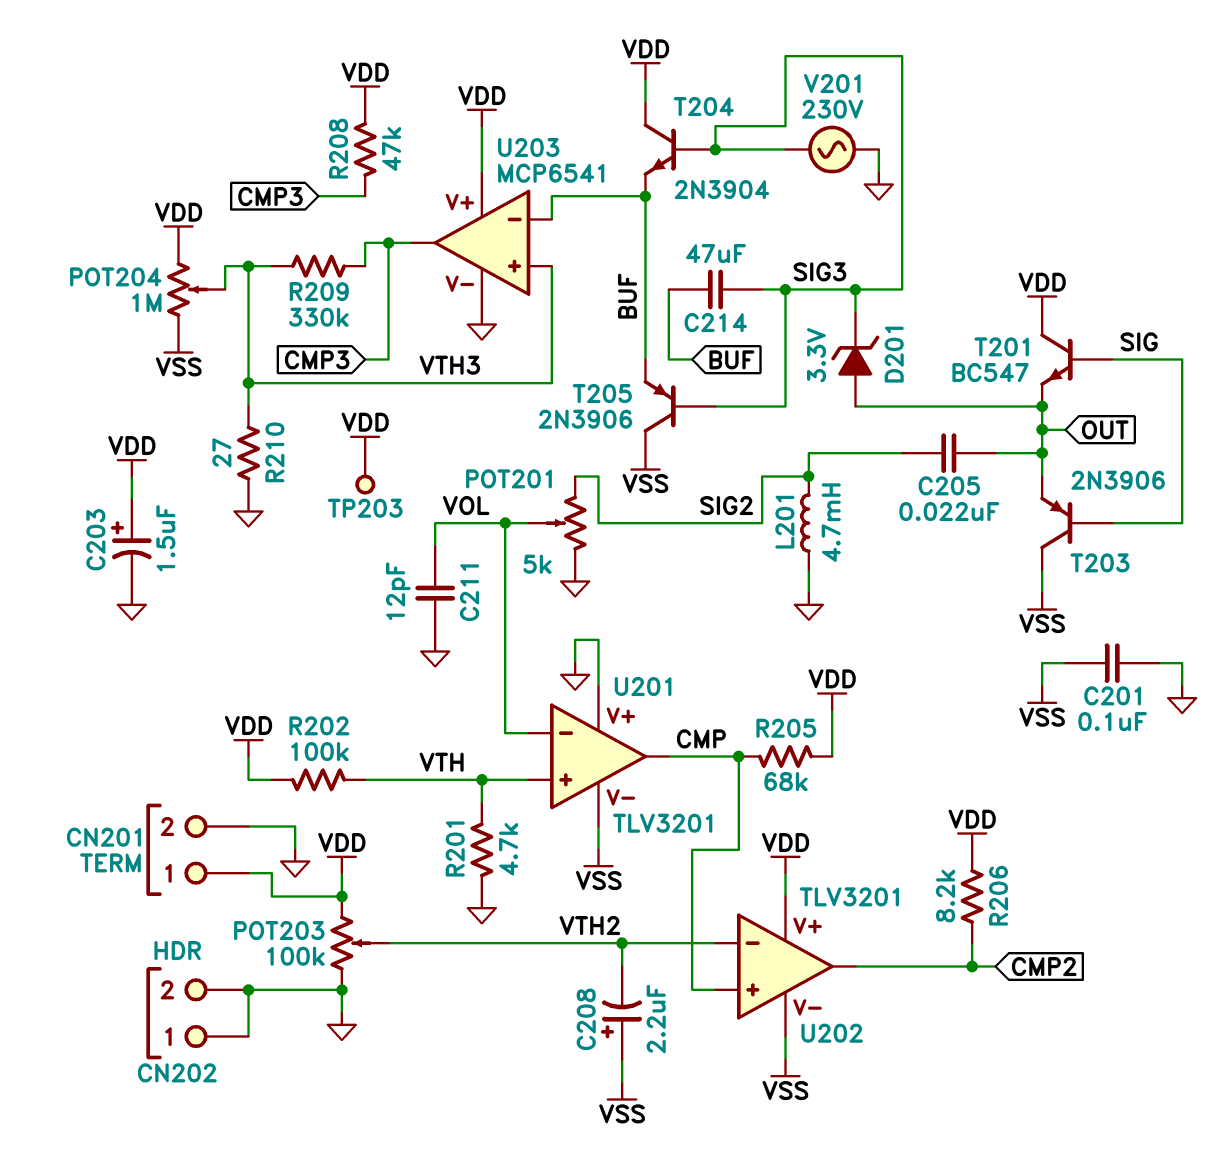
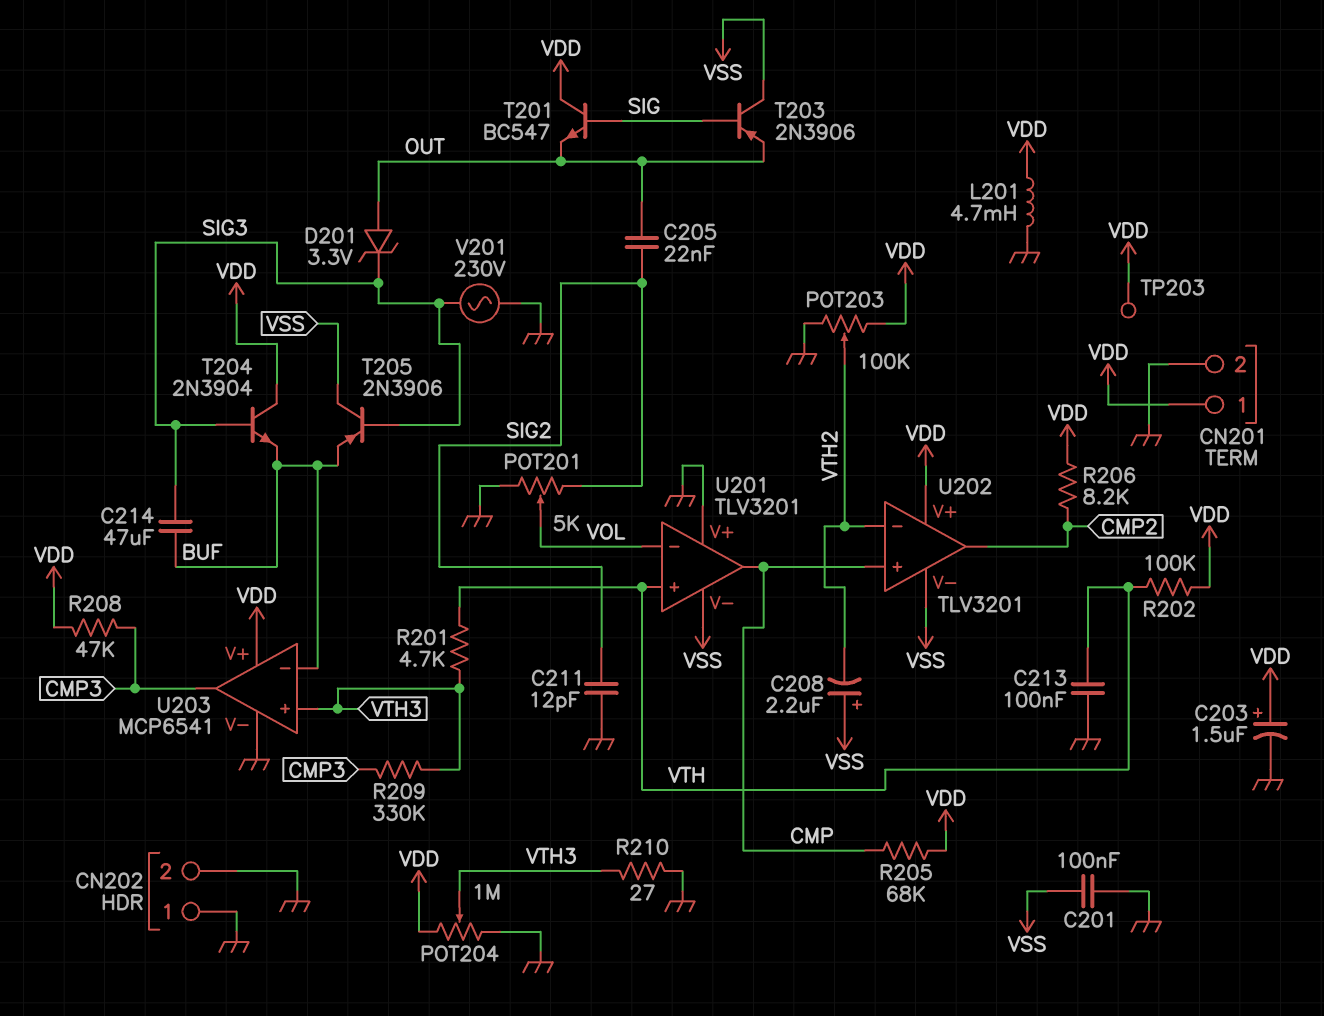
C211: 12pF (GND, VOL) -> 12pF (GND, SIG2)
C213: none -> 100nF (GND, VTH)
L201: 4.7mH (GND, SIG2) -> 4.7mH (GND, VDD)
POT204: 1M (VDD, VSS, wiper VTH3) -> 1M (GND, VDD, wiper VTH3)
R201: 4.7k (GND, VTH) -> 4.7k (VTH, VTH3)

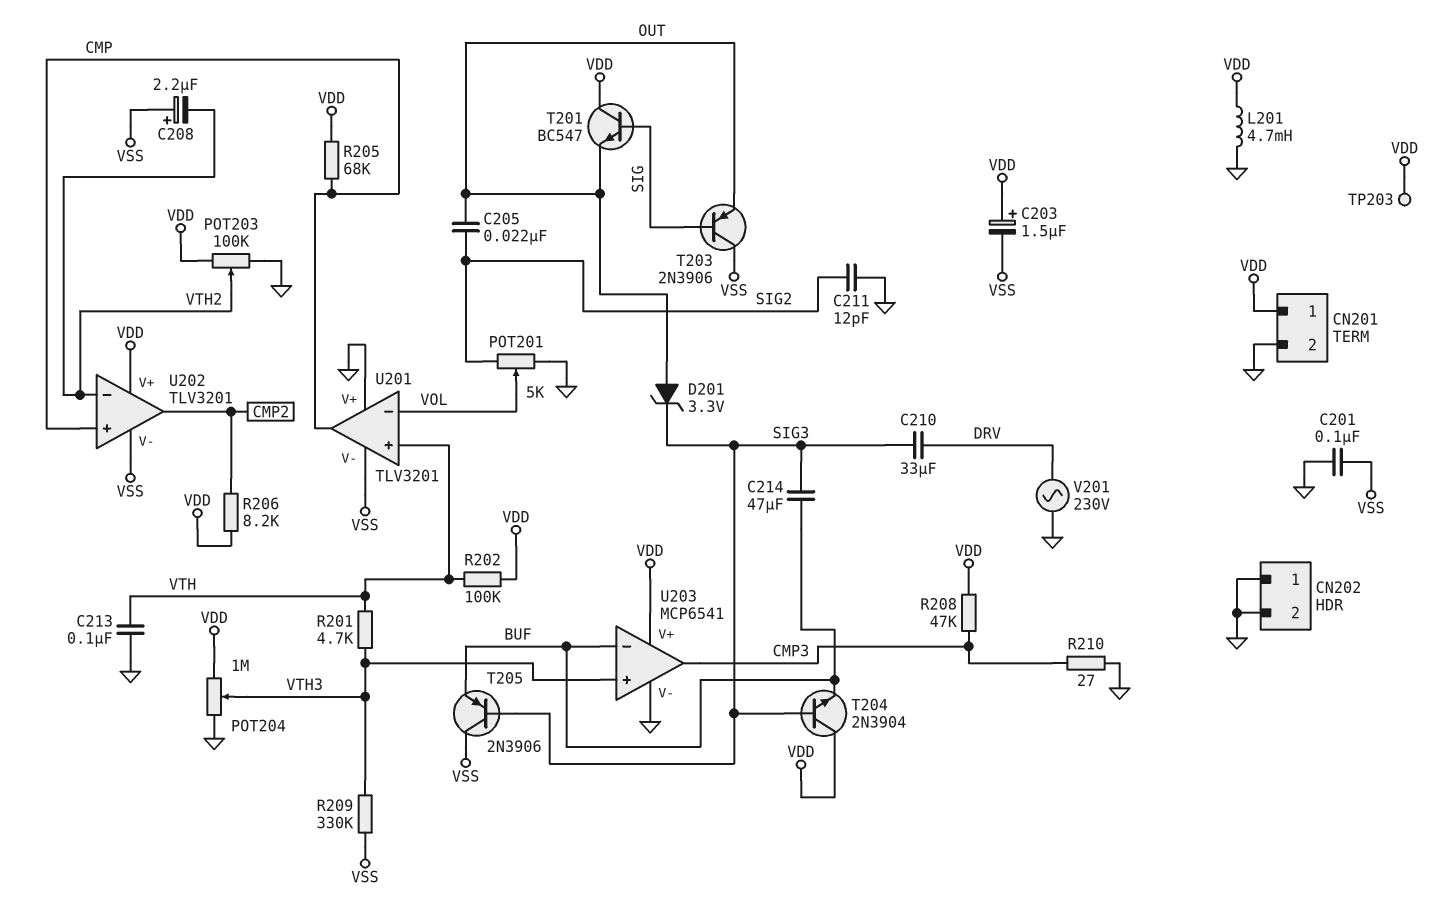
C203: 1.5uF (plus VDD, minus GND) -> 1.5uF (plus VDD, minus VSS)
C210: none -> 33uF (DRV, SIG3)
R209: 330k (CMP3, VTH3) -> 330k (VSS, VTH3)
R210: 27 (GND, VTH3) -> 27 (CMP3, GND)
V201: AC 230V (GND, SIG3) -> AC 230V (DRV, GND)

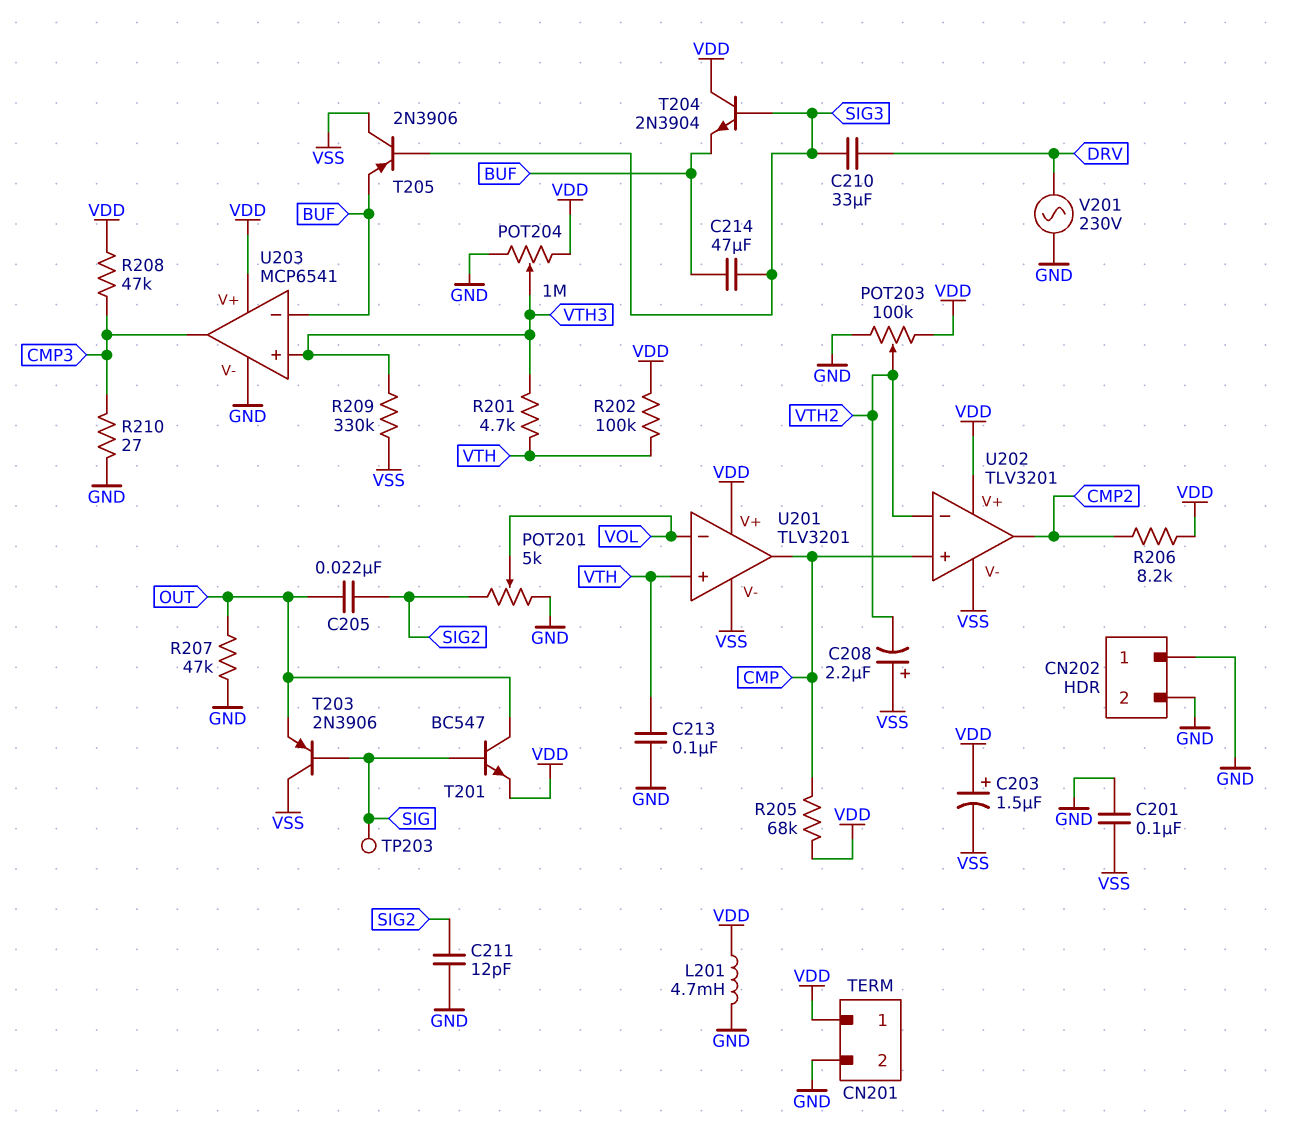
D201: zener 3.3V (A OUT, K SIG3) -> none
R207: none -> 47k (GND, OUT)
T201: NPN BC547 (B SIG, C VDD, E OUT) -> NPN BC547 (B SIG, C OUT, E VDD)
TP203: test point (VDD) -> test point (SIG)
U201 pin V+: GND -> VDD

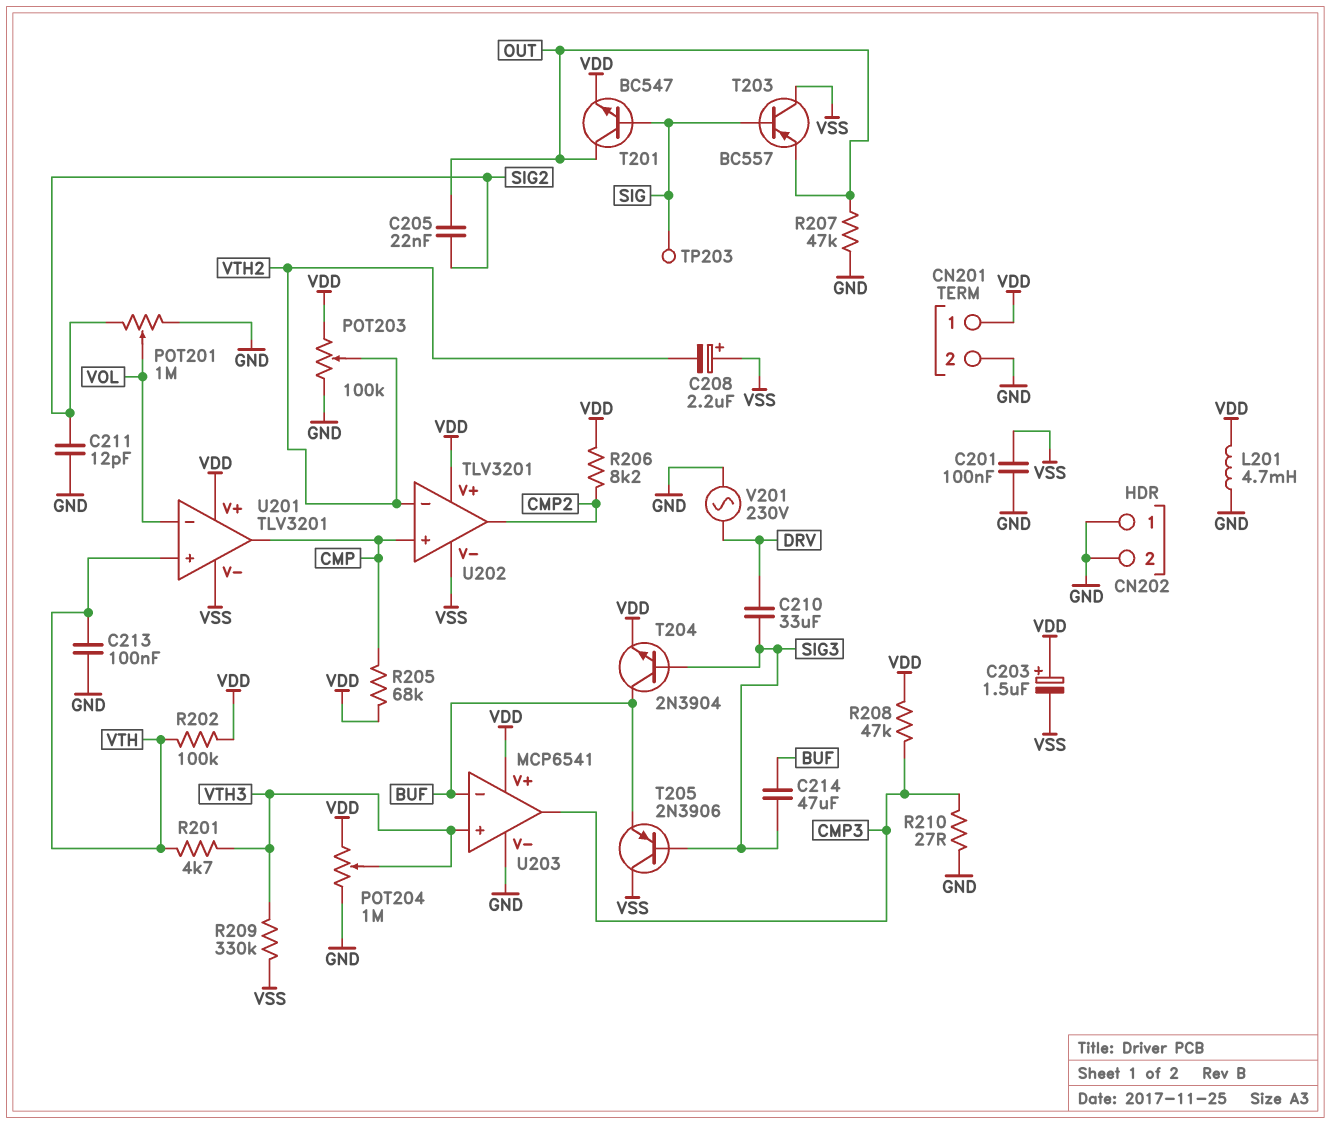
POT201: 5k (GND, SIG2, wiper VOL) -> 1M (GND, SIG2, wiper VOL)
T203: PNP 2N3906 (B SIG, C VSS, E OUT) -> PNP BC557 (B SIG, C VSS, E OUT)
T204: NPN 2N3904 (B SIG3, C VDD, E BUF) -> NPN 2N3904 (B SIG3, C BUF, E VDD)

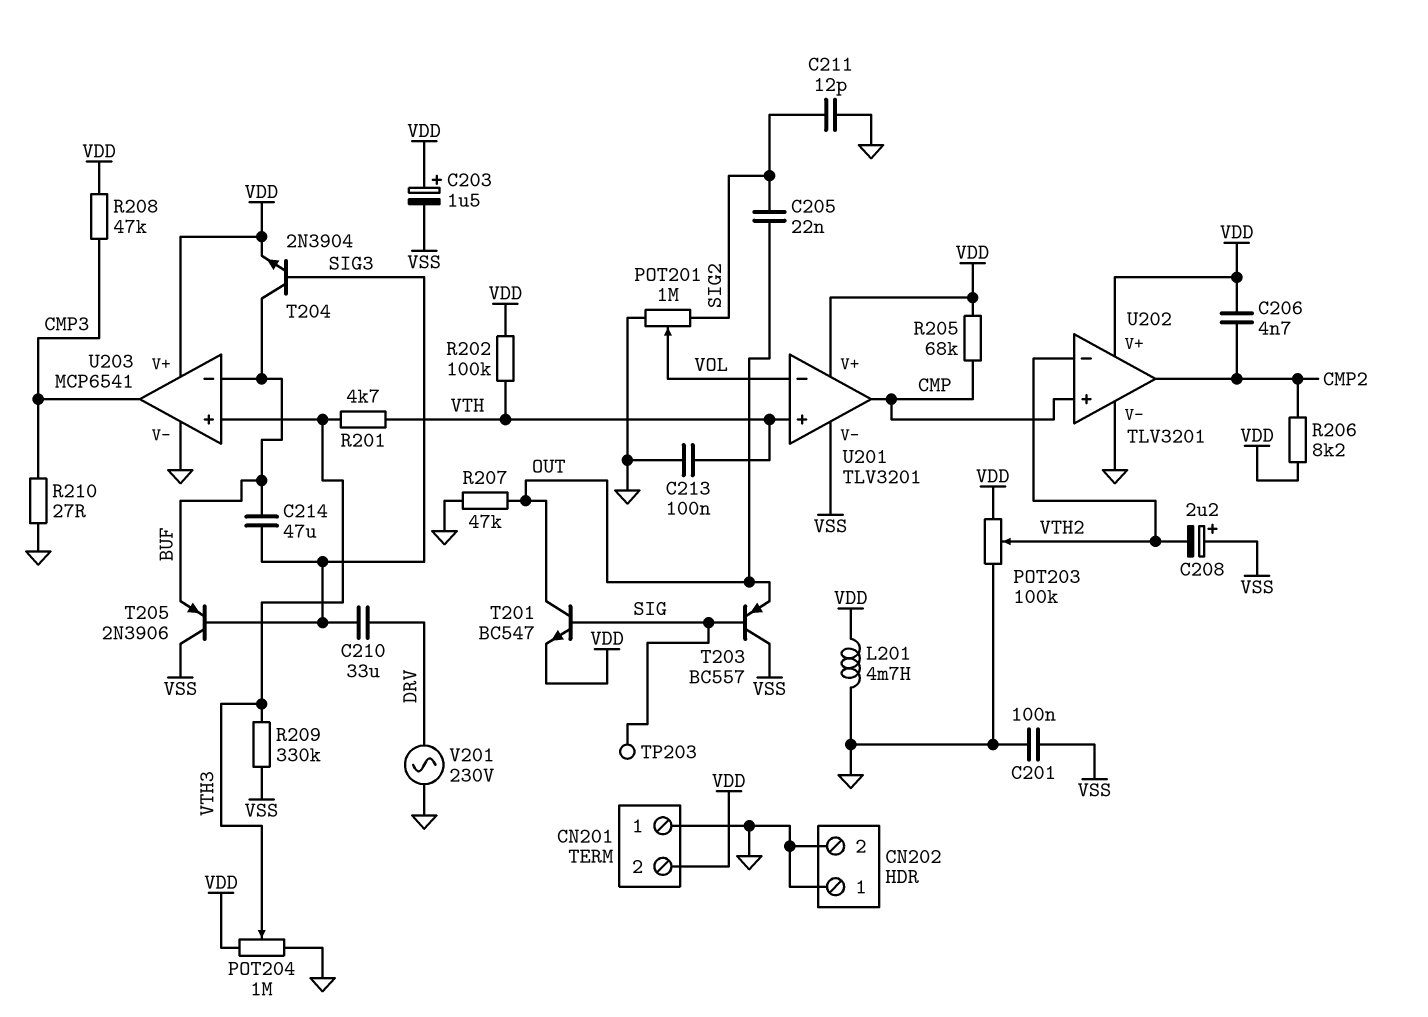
C206: none -> 4.7nF (CMP2, VDD)
CN201 pin 1: VDD -> GND
CN201 pin 2: GND -> VDD
U202 pin V-: VSS -> GND

